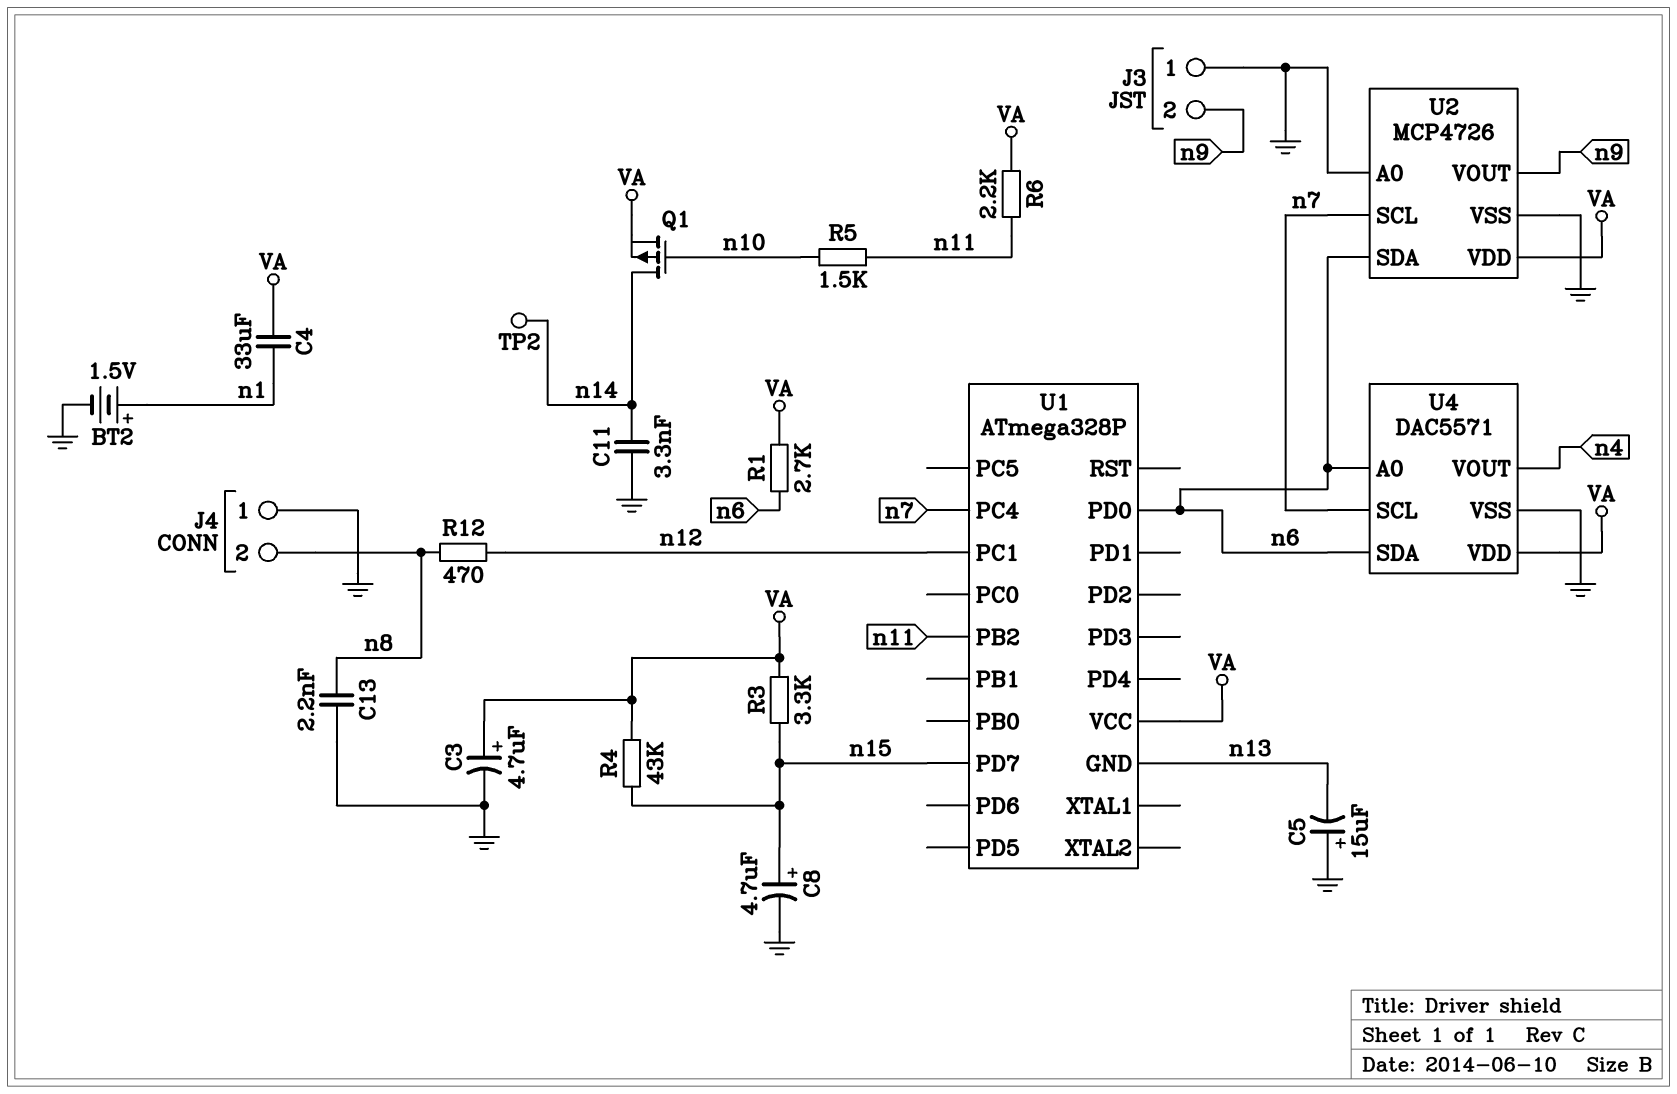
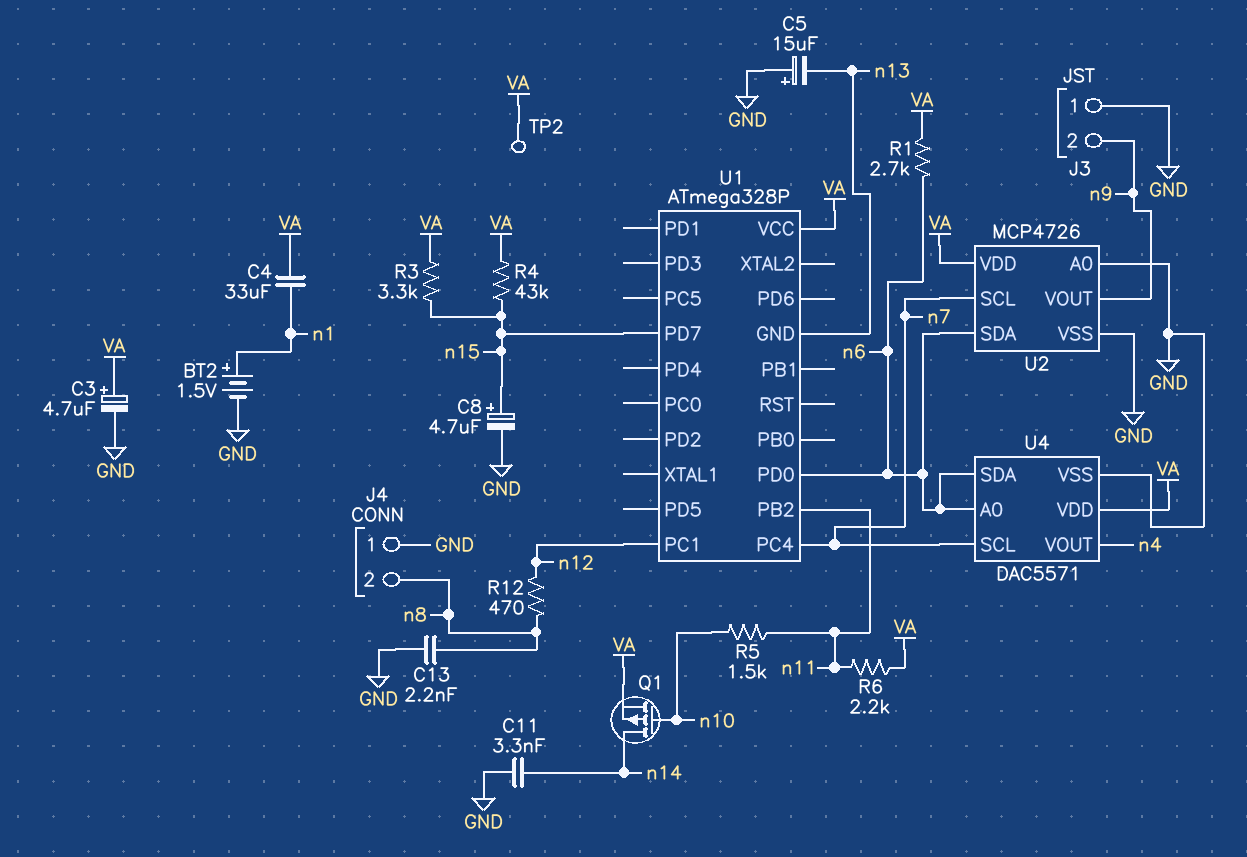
TP2: test point (n14) -> test point (VA)

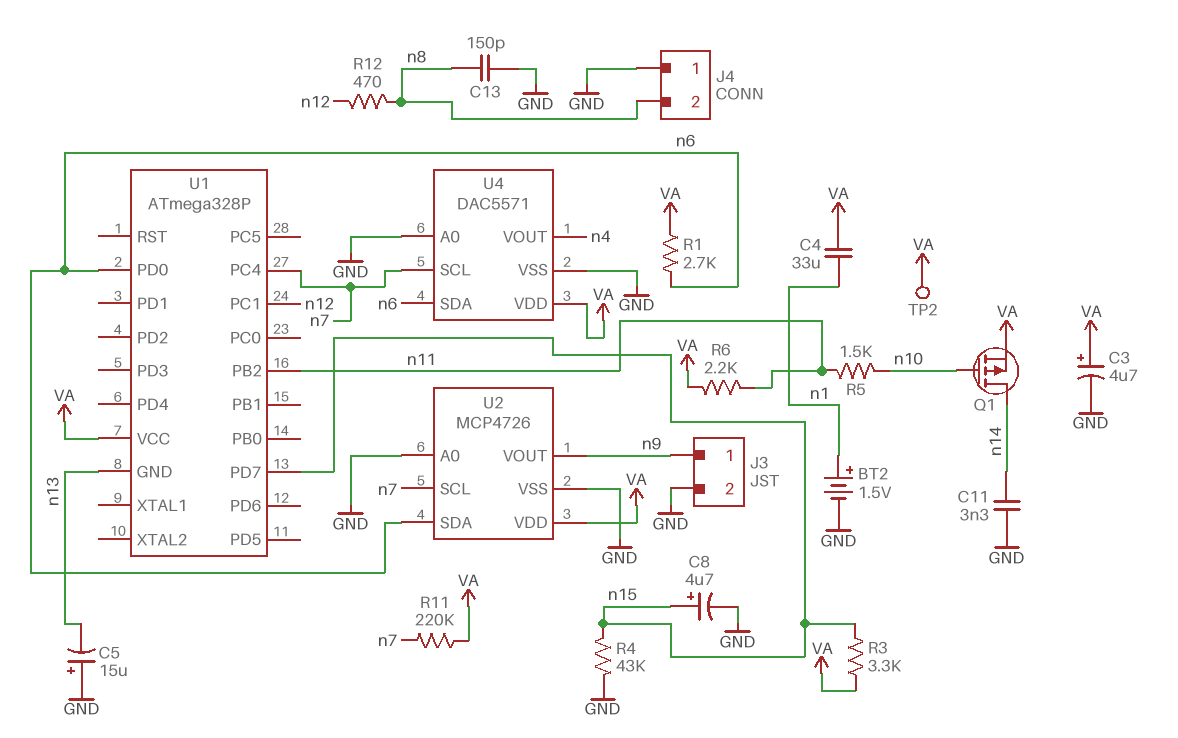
C13: 2.2nF (GND, n8) -> 150pF (GND, n8)
J3 pin 1: GND -> n9
J3 pin 2: n9 -> GND
R4: 43k (VA, n15) -> 43k (GND, n15)
R11: none -> 220k (VA, n7)
U4 pin A0: n6 -> GND

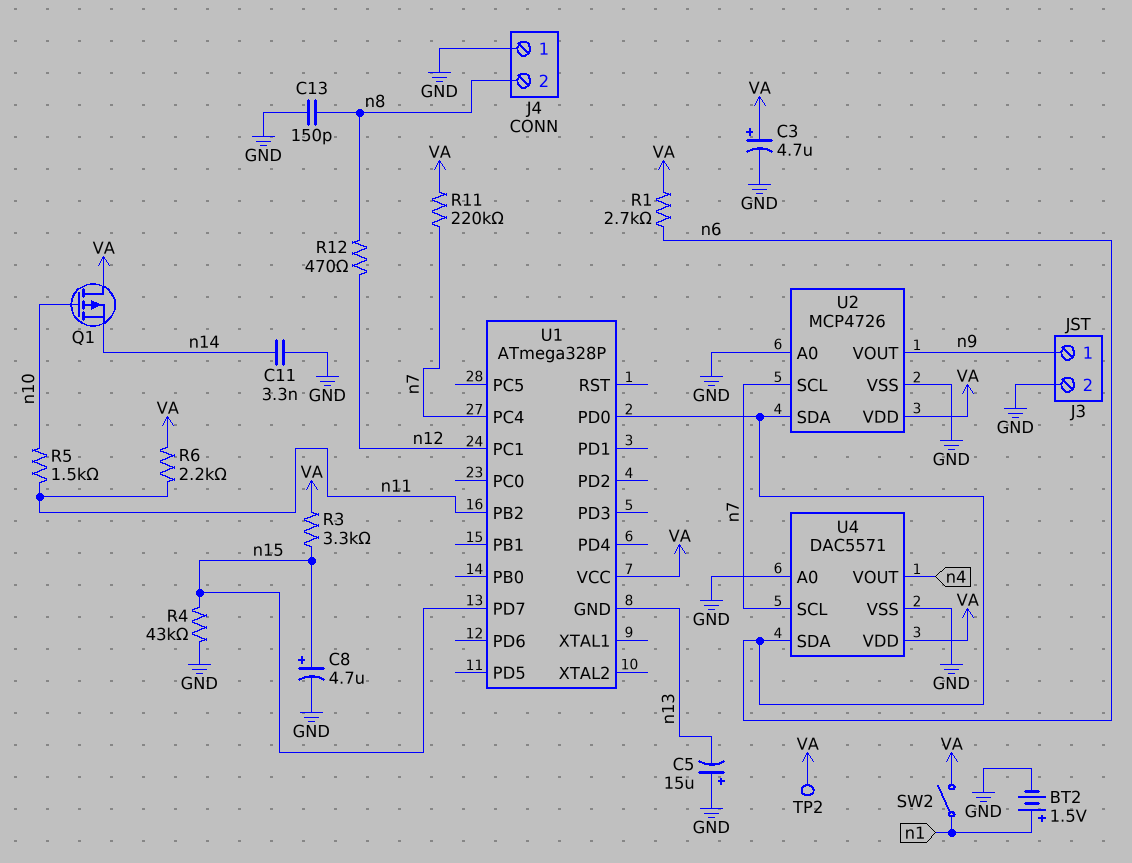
C4: 33uF (VA, n1) -> none
Q1: PMOS (G n10, D n14, S VA) -> PMOS (G n10, D VA, S n14)
SW2: none -> switch (VA, n1)

